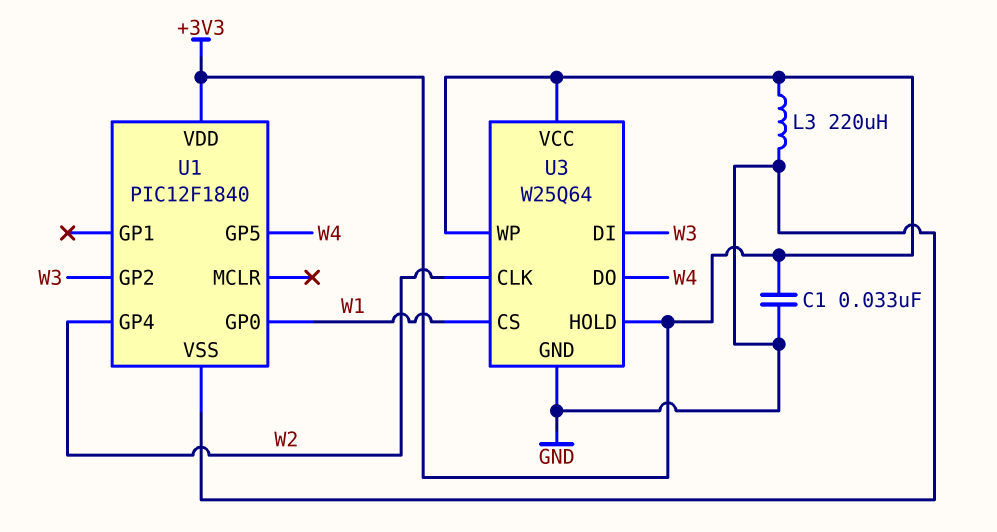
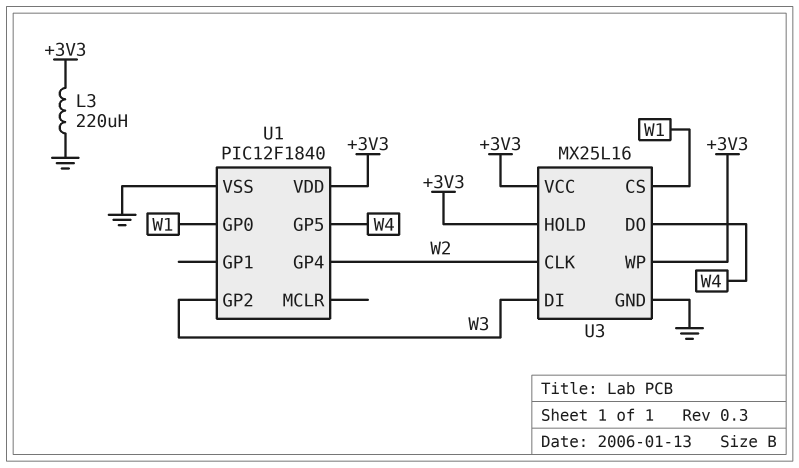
C1: 33nF (+3V3, GND) -> none
U3: W25Q64 -> MX25L16

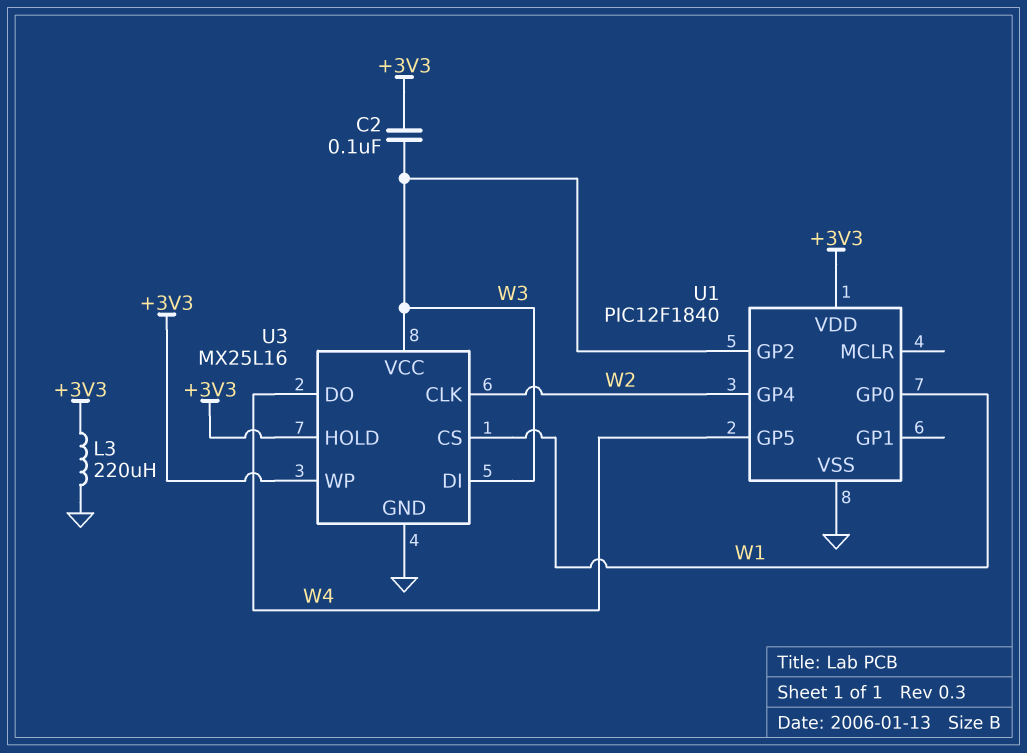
C2: none -> 100nF (+3V3, W3)
U3 pin VCC: +3V3 -> W3

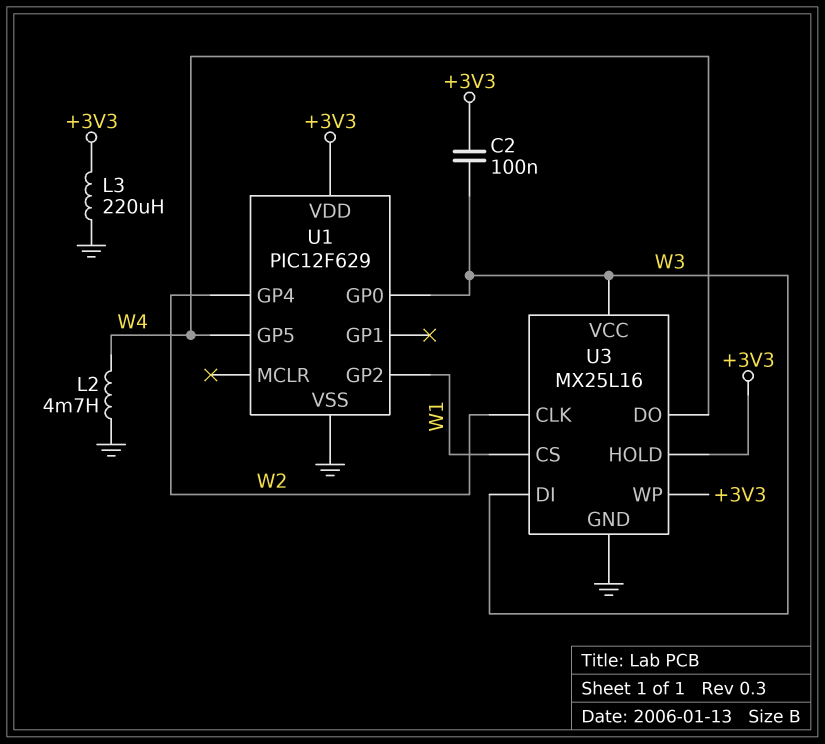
L2: none -> 4.7mH (GND, W4)
U1: PIC12F1840 -> PIC12F629
U1 pin GP0: W1 -> W3
U1 pin GP2: W3 -> W1

